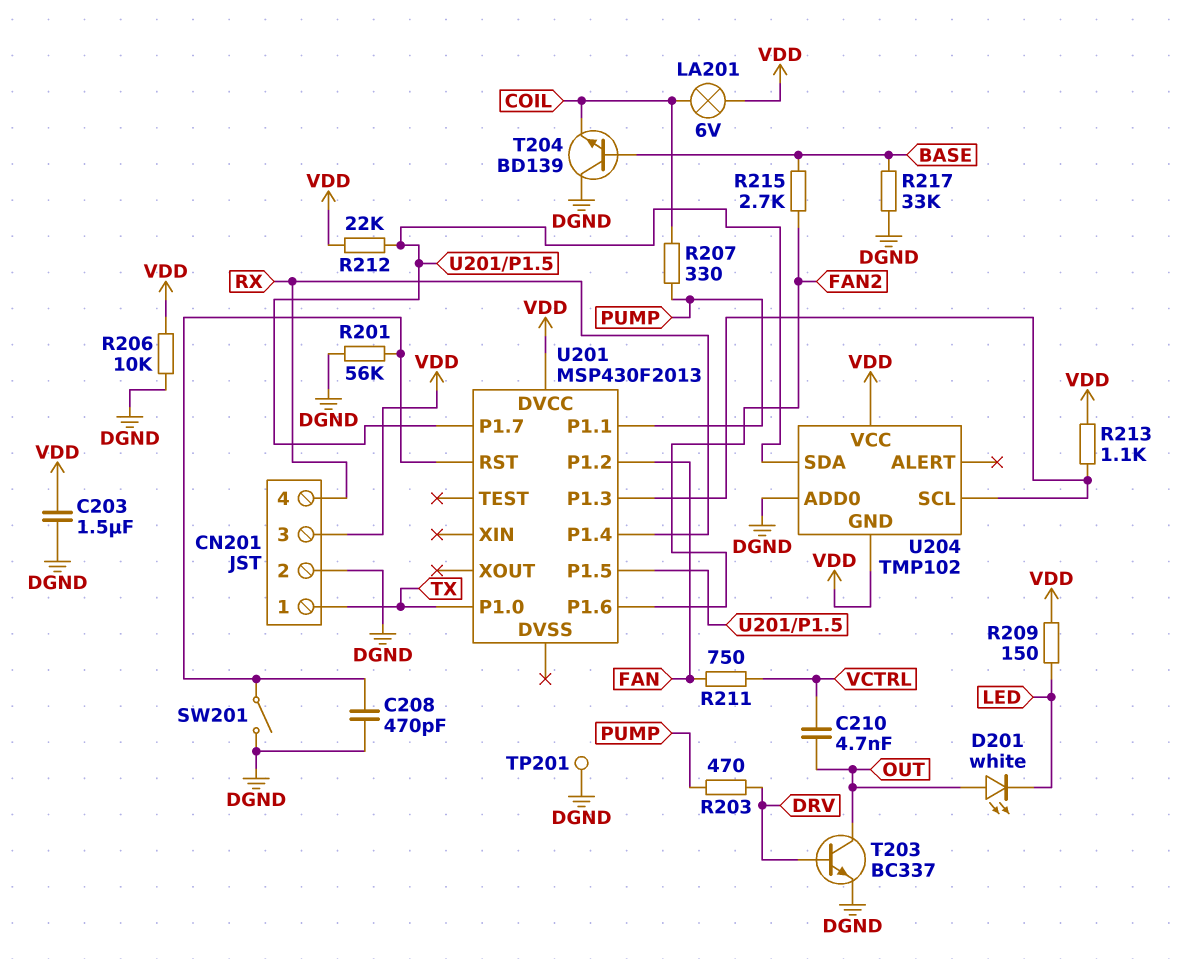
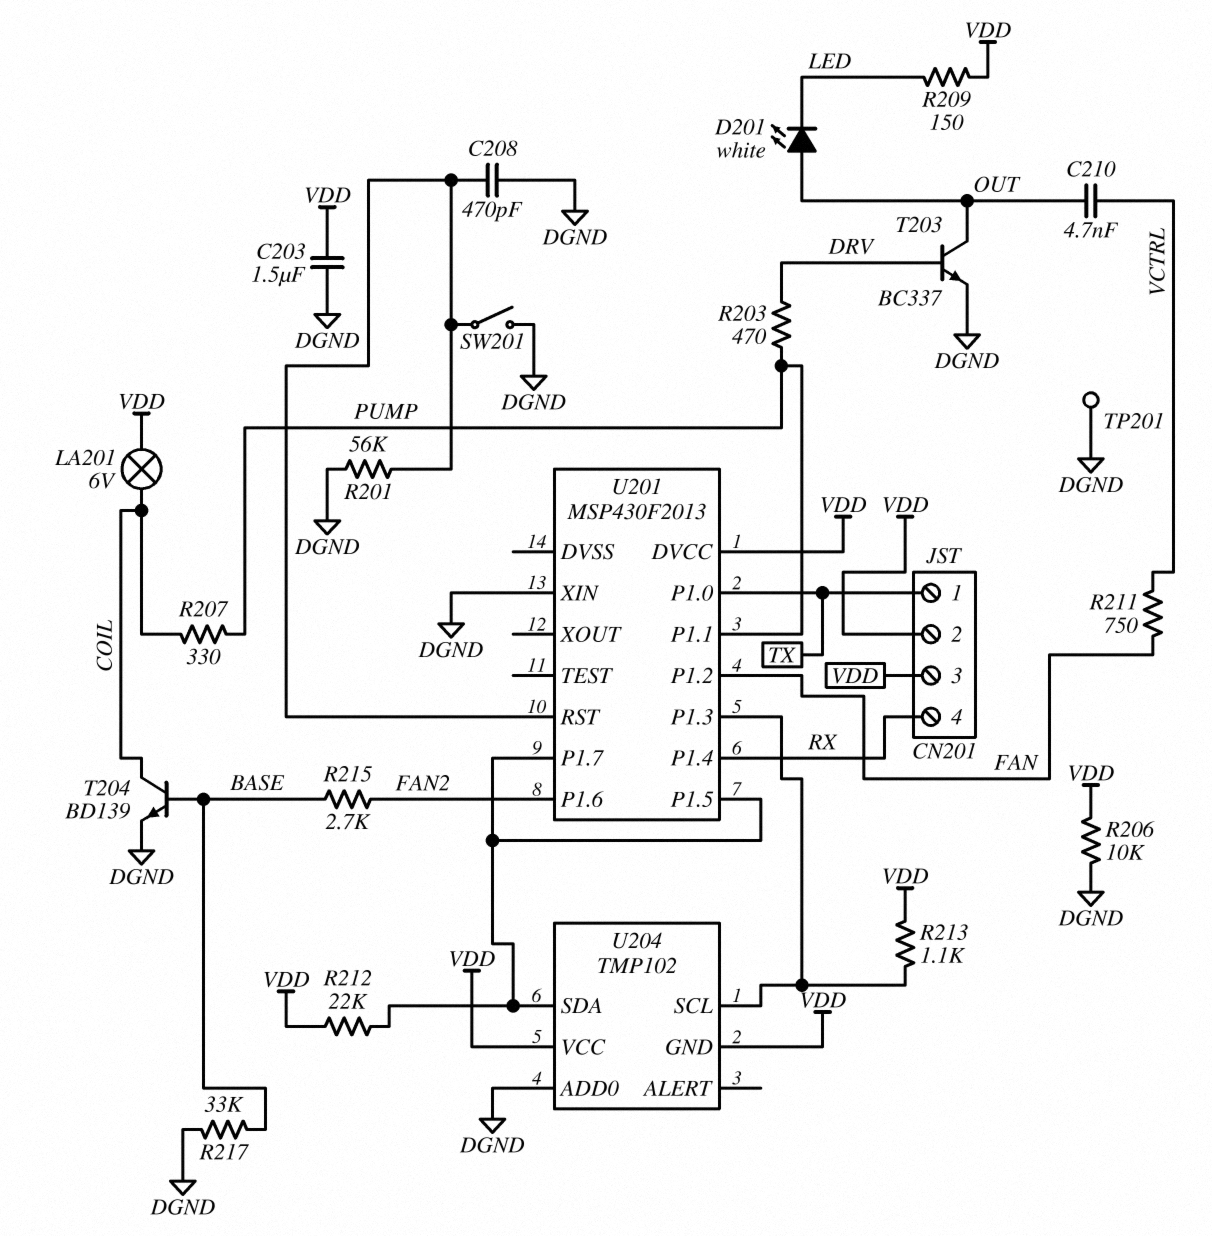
CN201 pin 2: DGND -> VDD
T204: NPN BD139 (B BASE, C DGND, E COIL) -> NPN BD139 (B BASE, C COIL, E DGND)
U201 pin XIN: none -> DGND

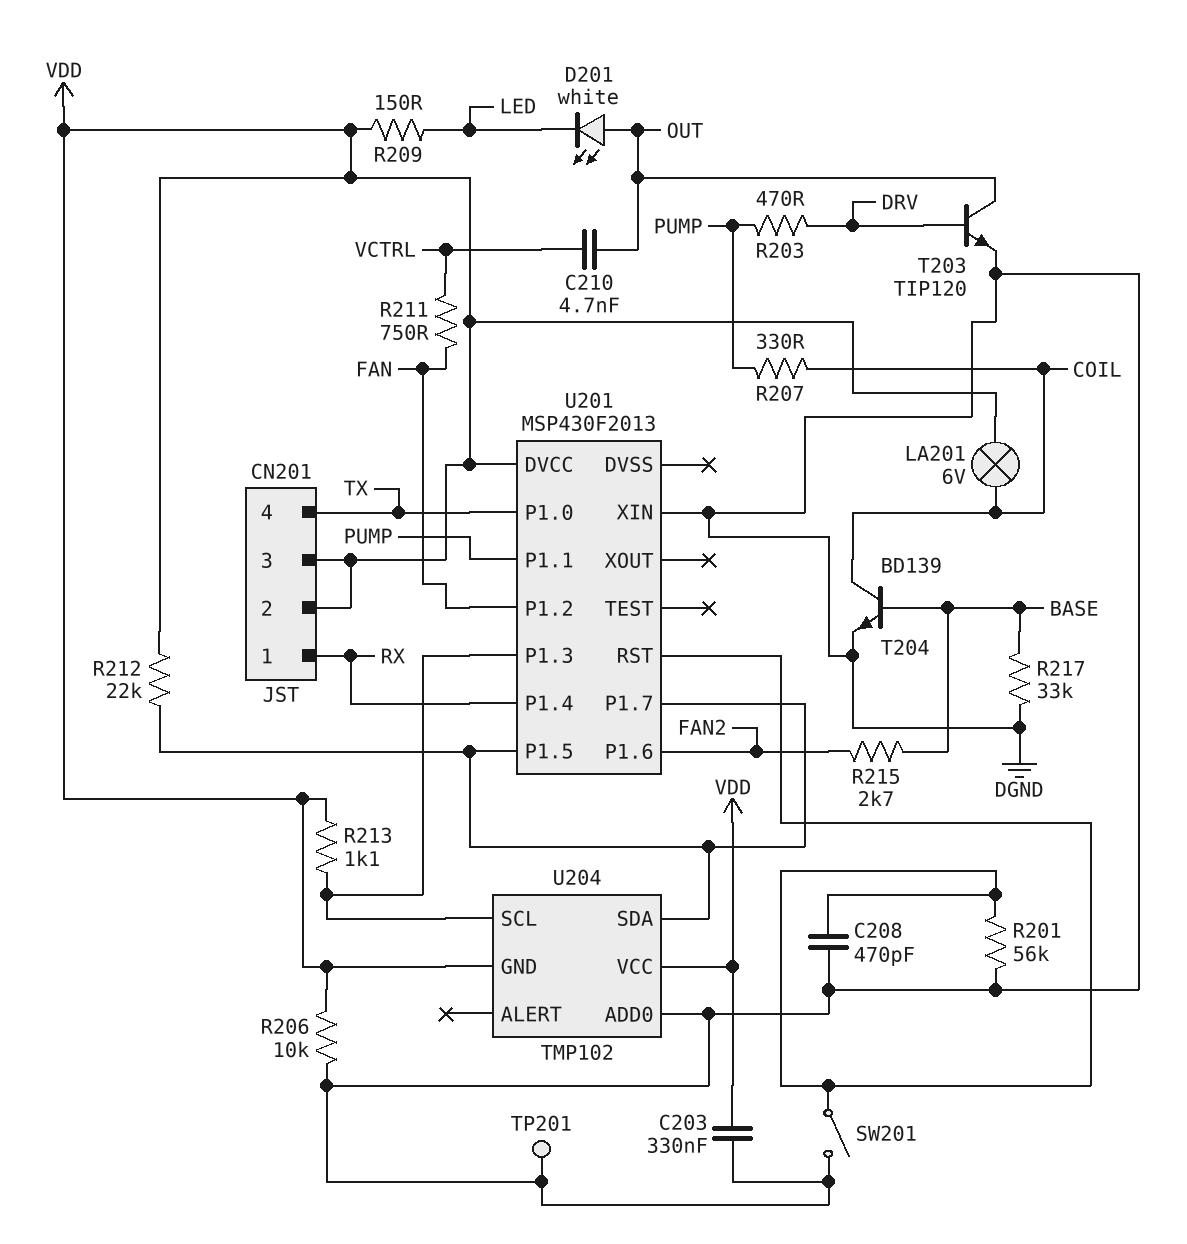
C203: 1.5uF (DGND, VDD) -> 330nF (DGND, VDD)
CN201 pin 1: TX -> RX
CN201 pin 4: RX -> TX
T203: NPN BC337 (B DRV, C OUT, E DGND) -> NPN TIP120 (B DRV, C OUT, E DGND)

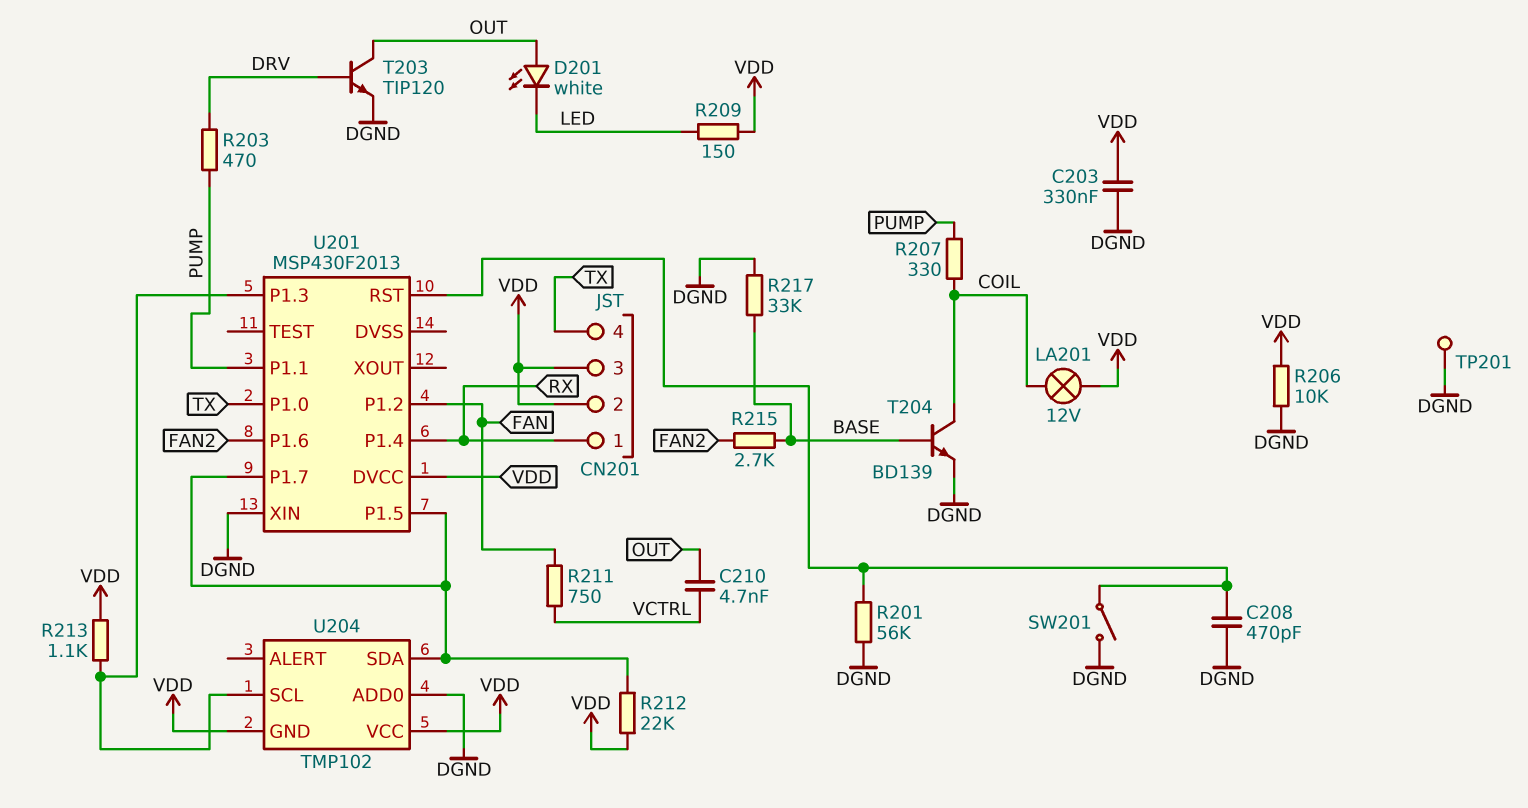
LA201: lamp 6V (COIL, VDD) -> lamp 12V (COIL, VDD)

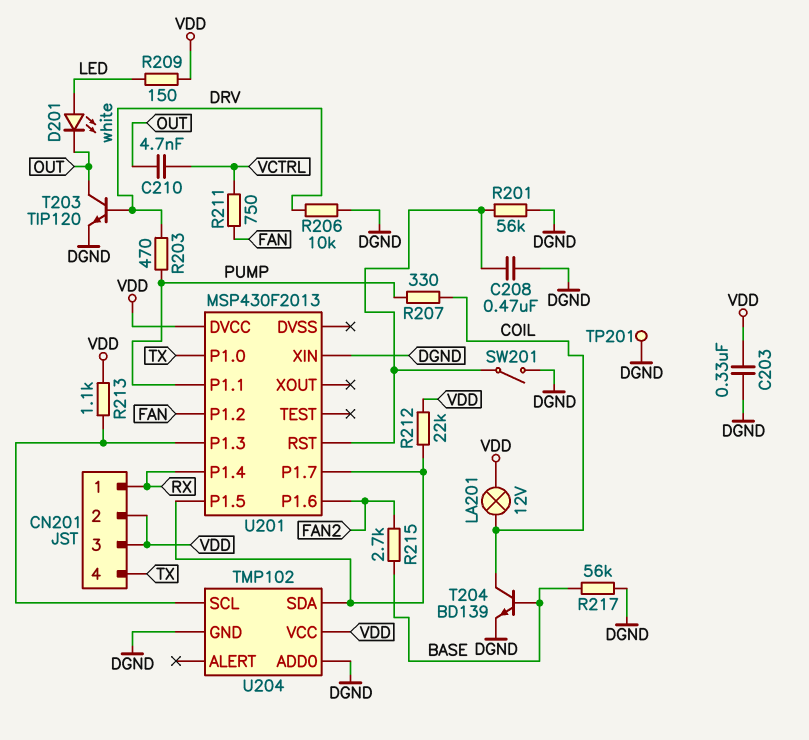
C208: 470pF (DGND, U201/RST) -> 470nF (DGND, U201/RST)
D201: LED white (A OUT, K LED) -> LED white (A LED, K OUT)
R206: 10k (DGND, VDD) -> 10k (DGND, DRV)
R217: 33k (BASE, DGND) -> 56k (BASE, DGND)
U204 pin GND: VDD -> DGND

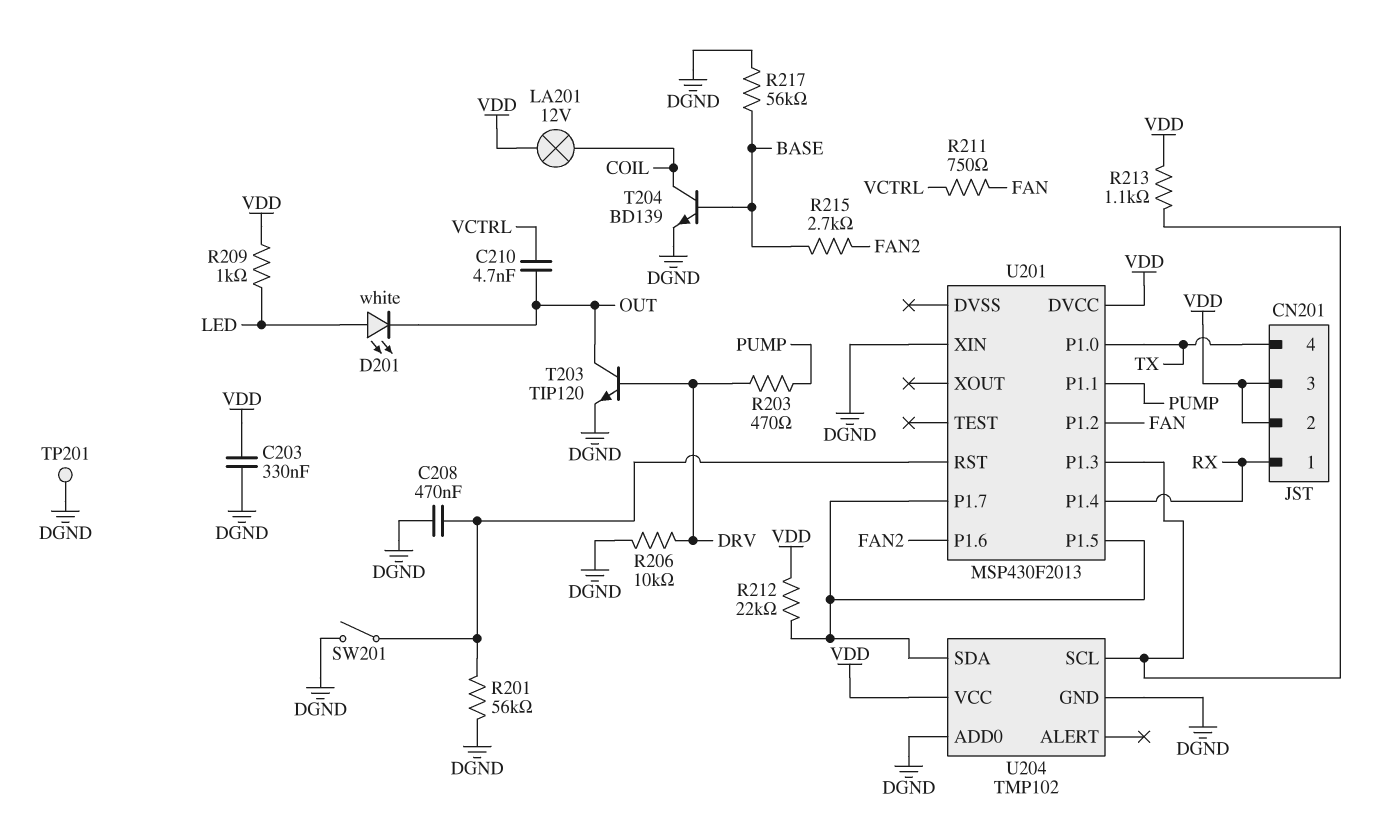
R207: 330 (COIL, PUMP) -> none
R209: 150 (LED, VDD) -> 1k (LED, VDD)

